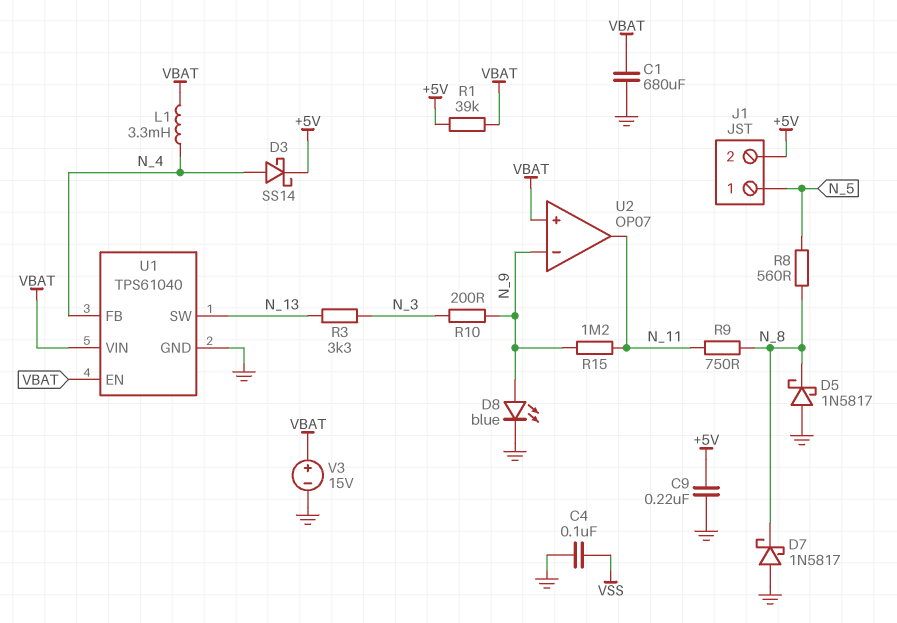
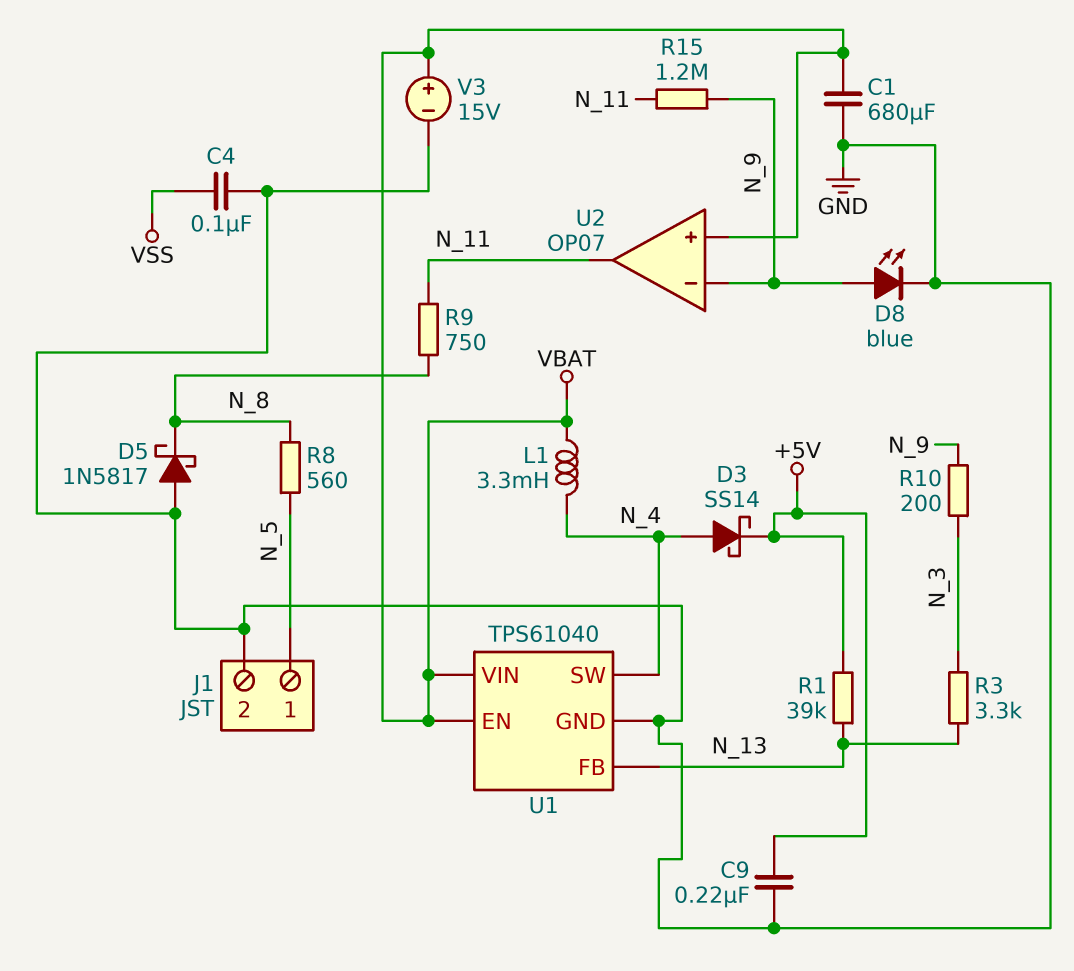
D7: schottky 1N5817 (A GND, K N_8) -> none
J1 pin 2: +5V -> GND
R1: 39k (+5V, VBAT) -> 39k (+5V, N_13)
U1 pin FB: N_4 -> N_13
U1 pin SW: N_13 -> N_4

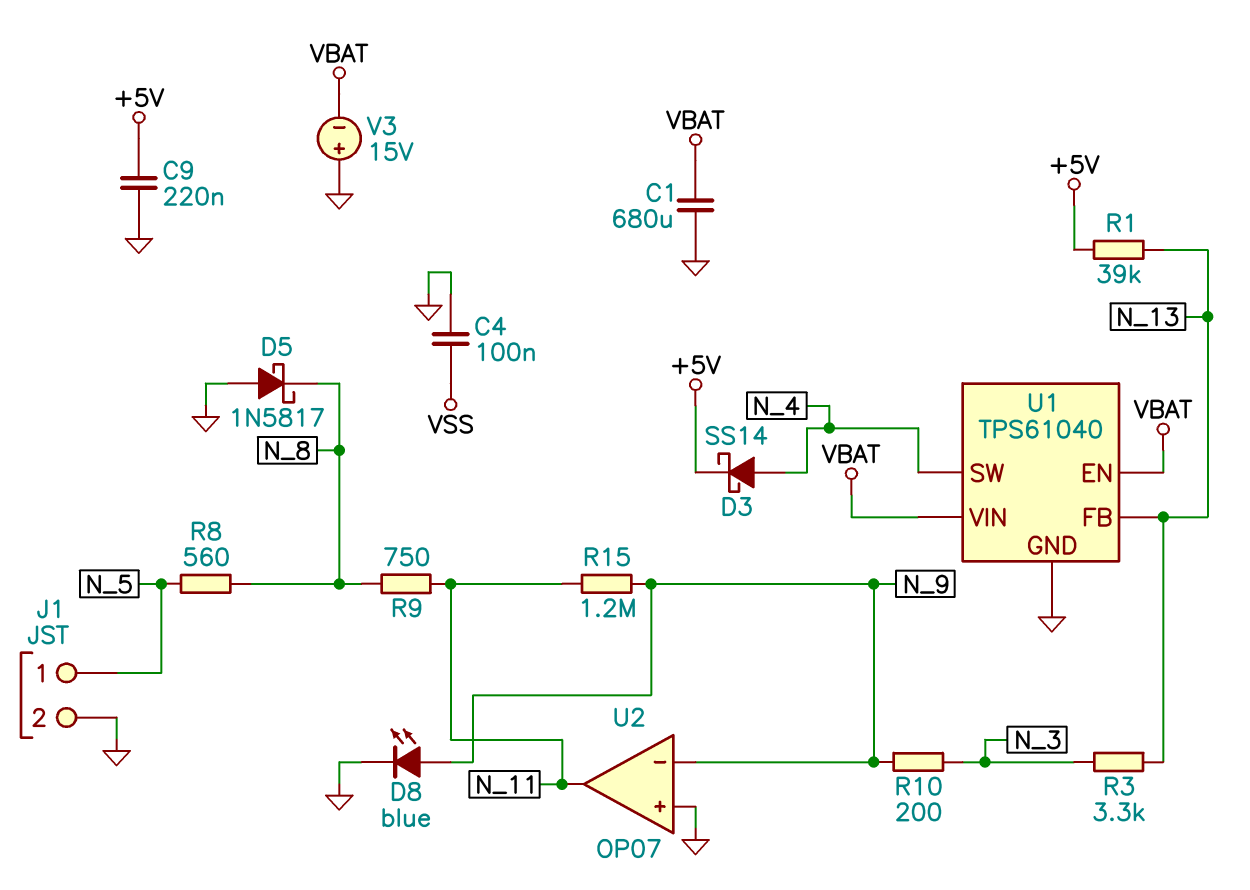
L1: 3.3mH (N_4, VBAT) -> none
U2 pin in+: VBAT -> GND
V3: 15V (plus VBAT, minus GND) -> 15V (plus GND, minus VBAT)

